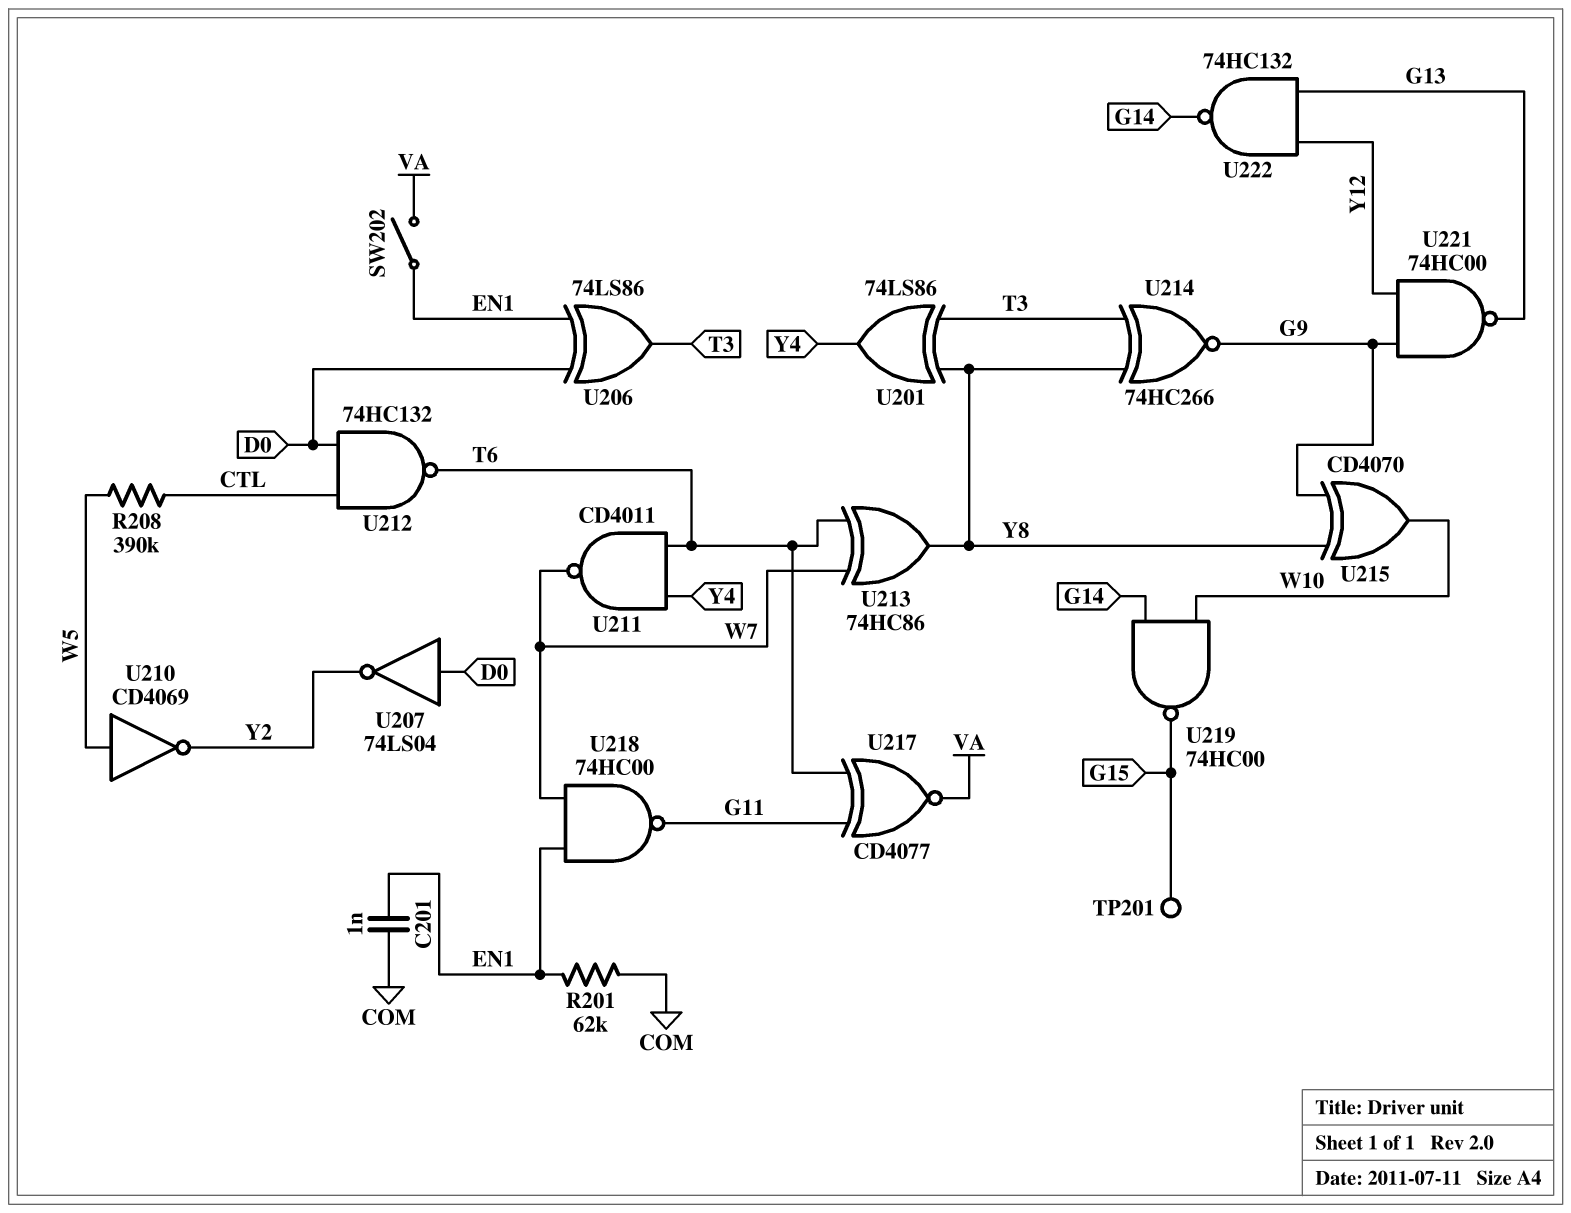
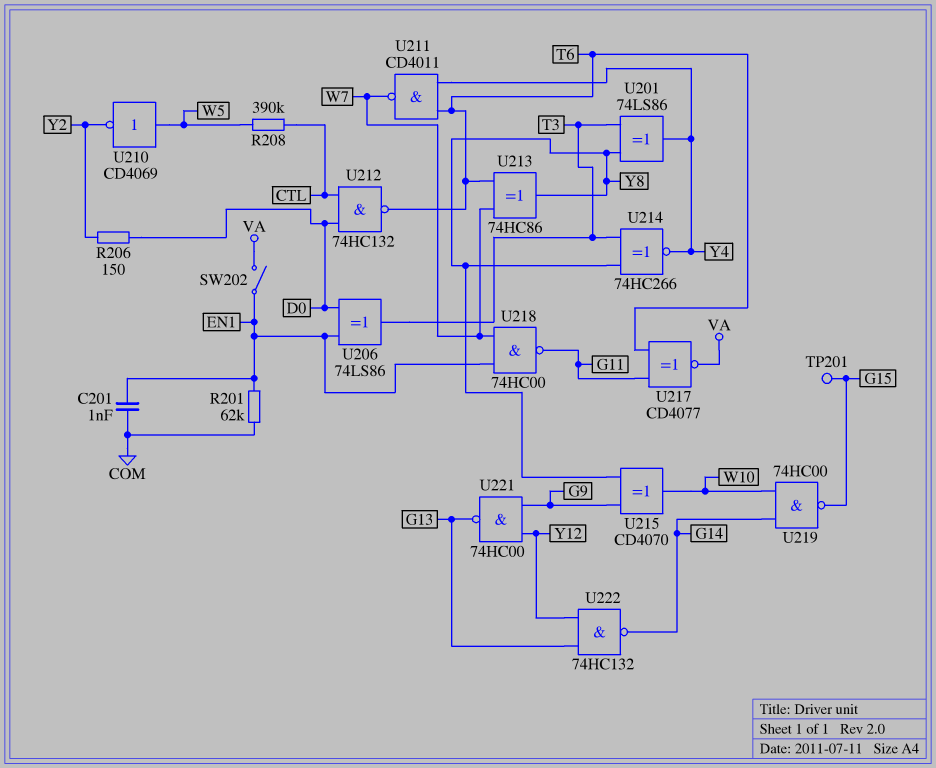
R206: none -> 150 (D0, Y2)
U207: NOT 74LS04 (in D0, out Y2) -> none
U214: XNOR 74HC266 (in T3, in Y8, out G9) -> XNOR 74HC266 (in T3, in Y8, out Y4)

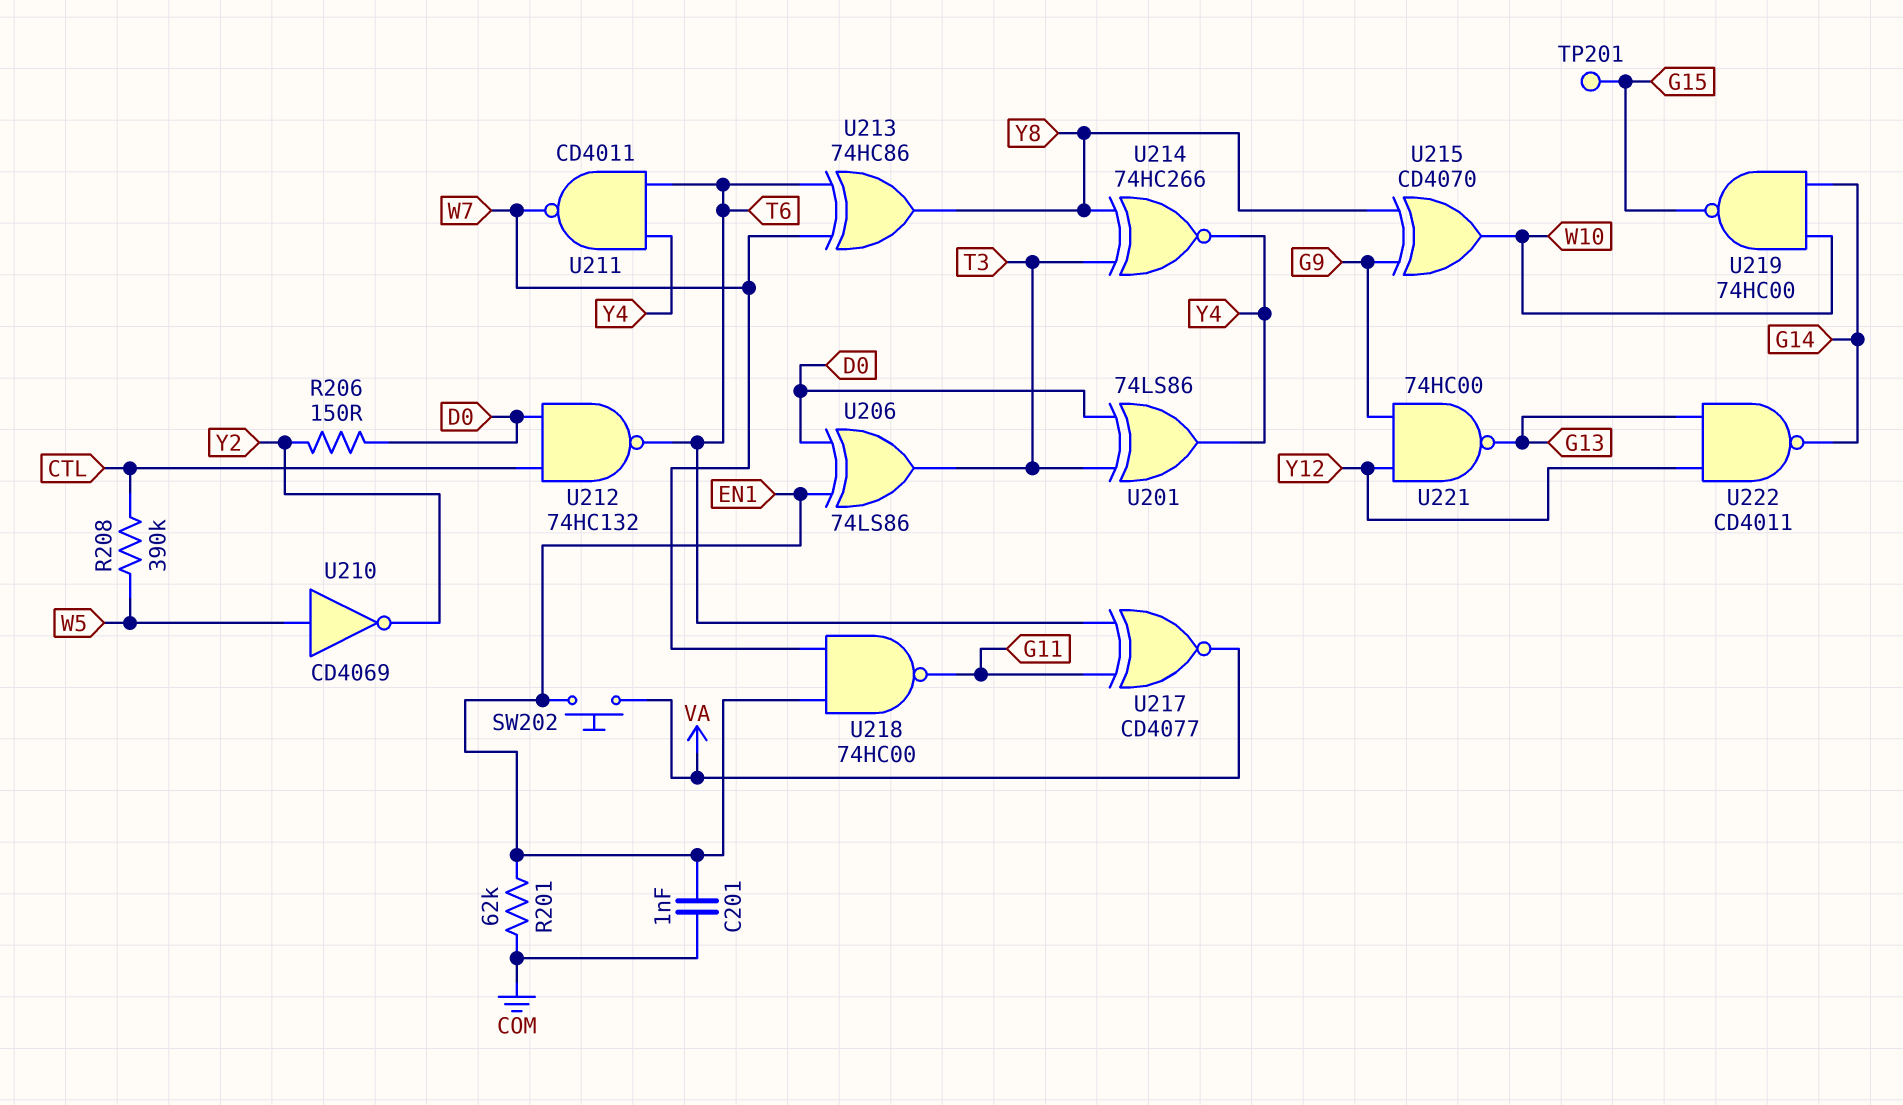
SW202: switch (EN1, VA) -> button (EN1, VA)
U201: XOR 74LS86 (in T3, in Y8, out Y4) -> XOR 74LS86 (in D0, in T3, out Y4)
U222: NAND 74HC132 (in G13, in Y12, out G14) -> NAND CD4011 (in G13, in Y12, out G14)

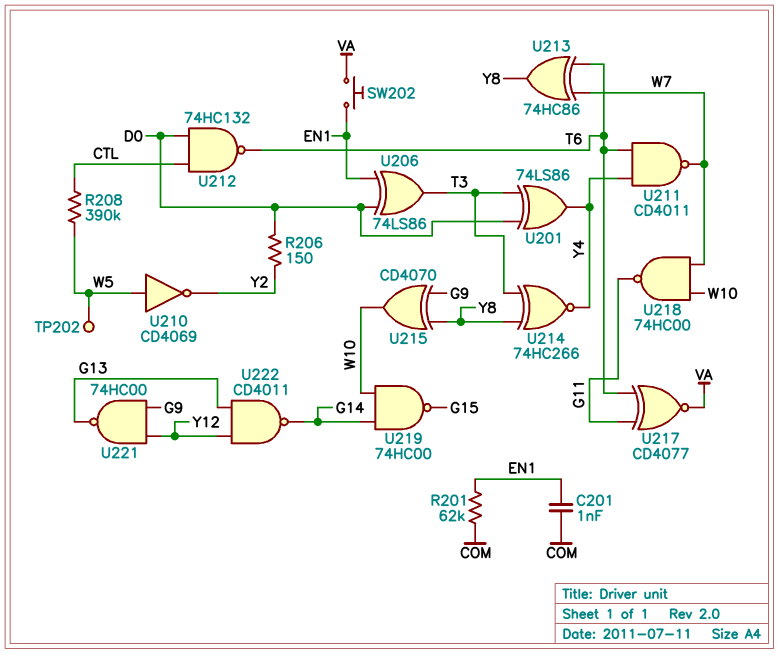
TP201: test point (G15) -> none
TP202: none -> test point (W5)
U218: NAND 74HC00 (in EN1, in W7, out G11) -> NAND 74HC00 (in W7, in W10, out G11)

